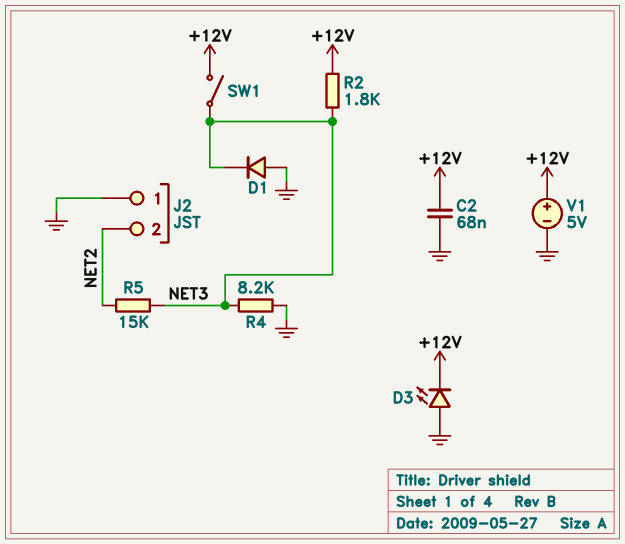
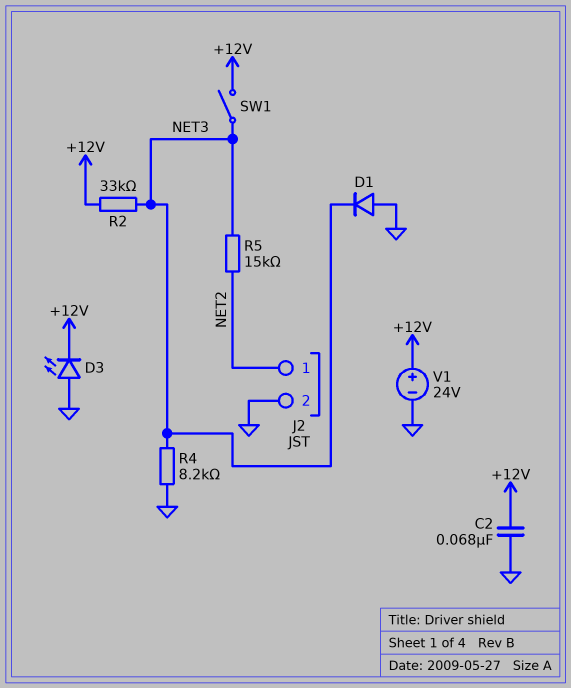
J2 pin 1: GND -> NET2
J2 pin 2: NET2 -> GND
R2: 1.8k (+12V, NET3) -> 33k (+12V, NET3)
V1: 5V (plus +12V, minus GND) -> 24V (plus +12V, minus GND)

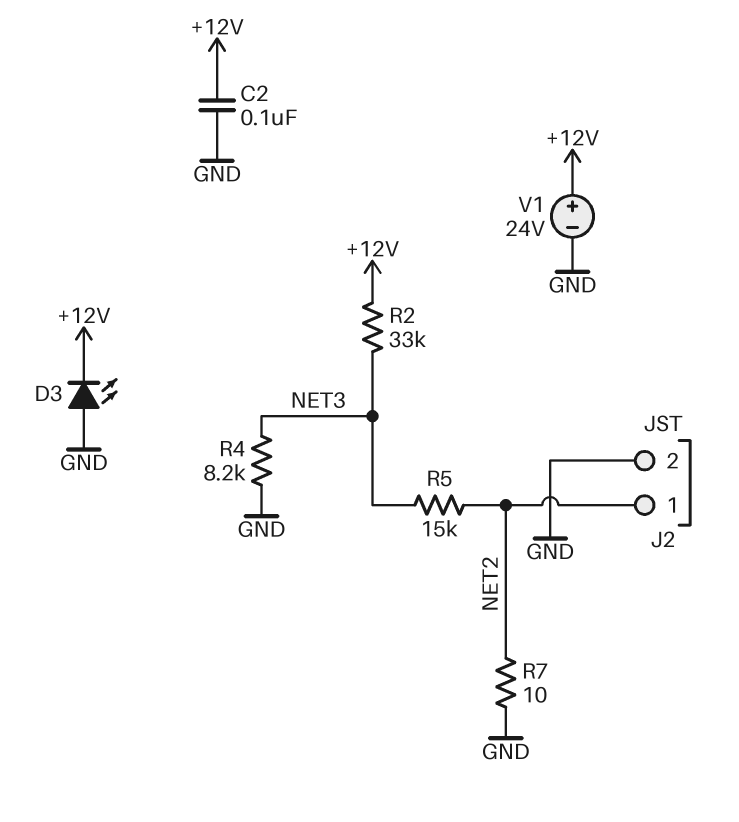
C2: 68nF (+12V, GND) -> 100nF (+12V, GND)
D1: diode (A GND, K NET3) -> none
R7: none -> 10 (GND, NET2)
SW1: switch (+12V, NET3) -> none

